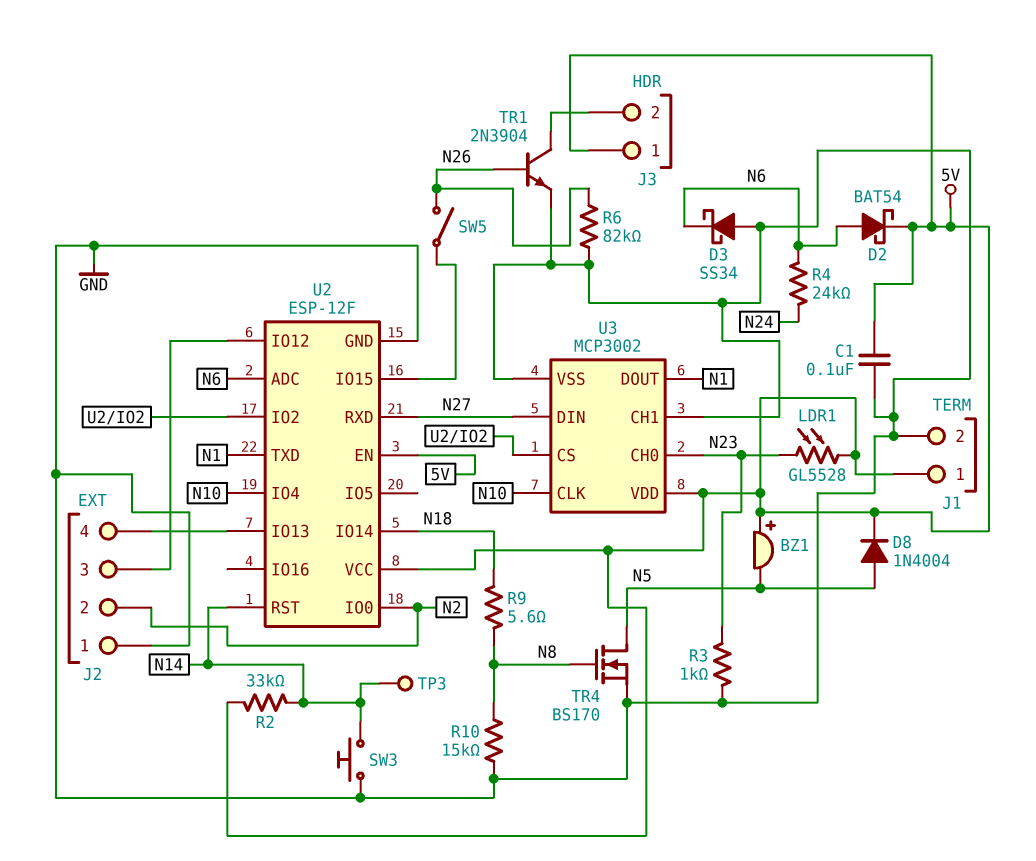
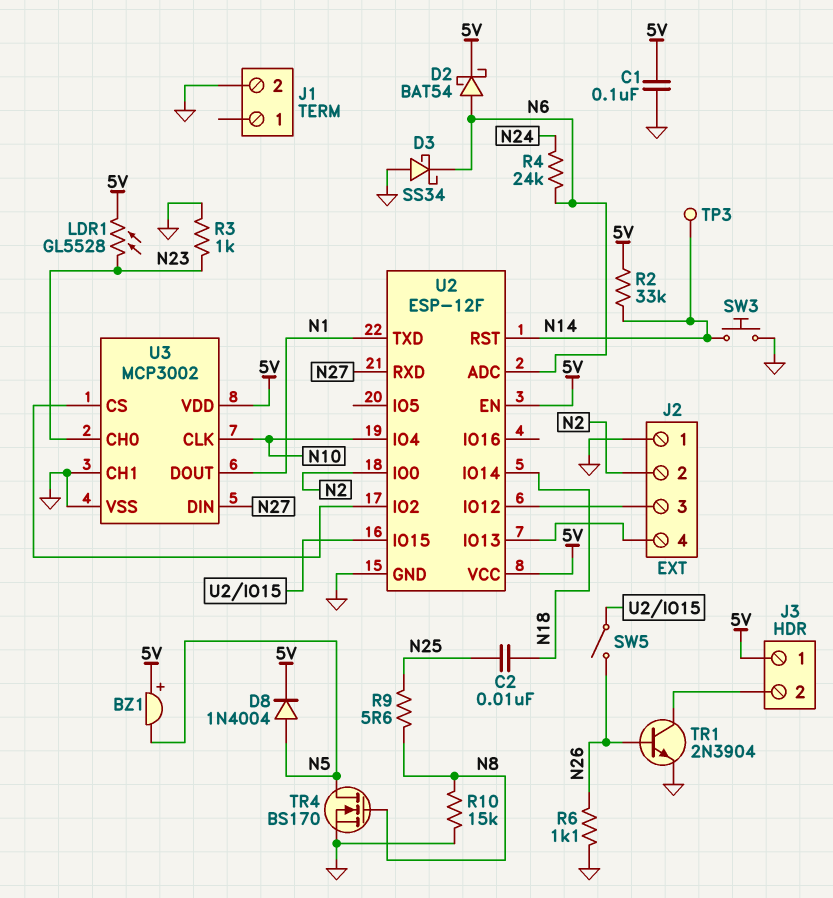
C2: none -> 10nF (N18, N25)
J1 pin 1: 5V -> none
R6: 82k (GND, N26) -> 1.1k (GND, N26)
R9: 5.6 (N8, N18) -> 5.6 (N8, N25)

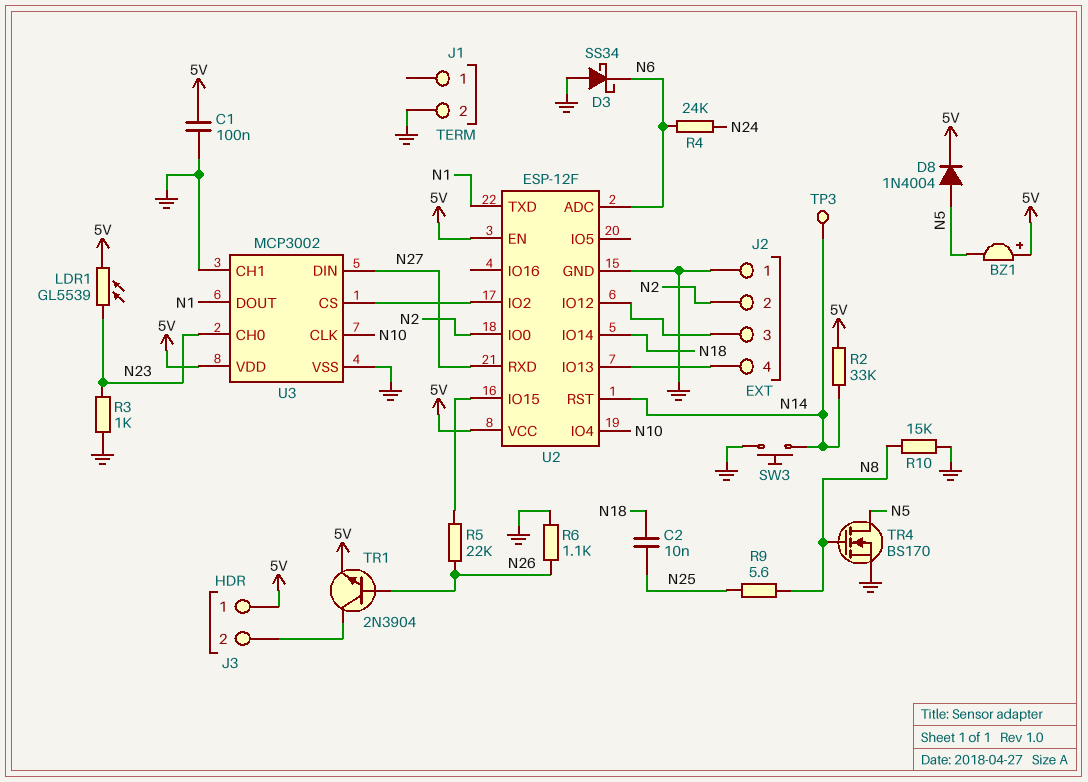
D2: schottky BAT54 (A N6, K 5V) -> none
LDR1: GL5528 (5V, N23) -> GL5539 (5V, N23)
R5: none -> 22k (N26, U2/IO15)
SW5: switch (N26, U2/IO15) -> none
TR1: NPN 2N3904 (B N26, C J3/2, E GND) -> NPN 2N3904 (B N26, C J3/2, E 5V)

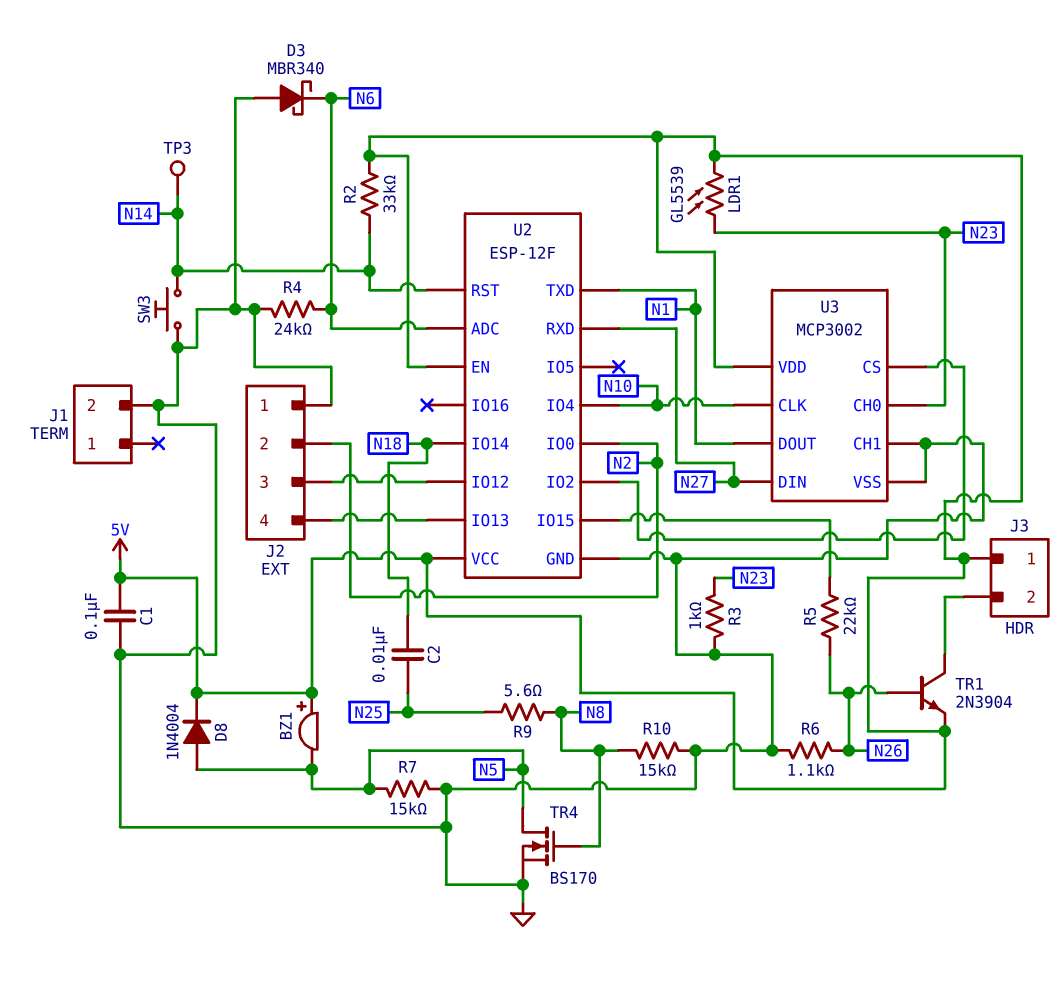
D3: schottky SS34 (A GND, K N6) -> schottky MBR340 (A GND, K N6)
R4: 24k (N6, N24) -> 24k (GND, N6)
R7: none -> 15k (GND, N5)

